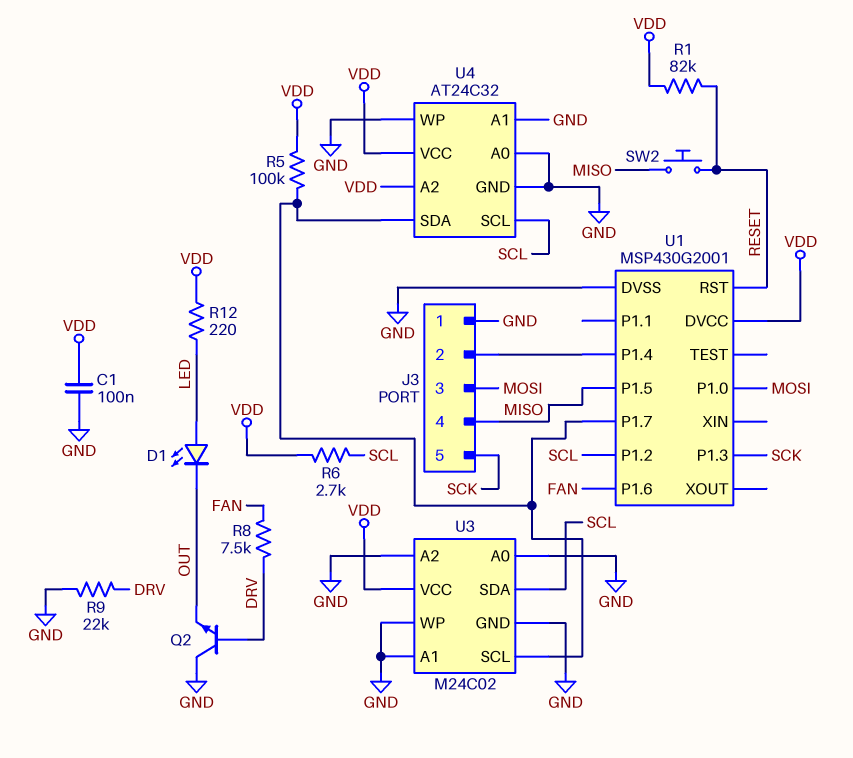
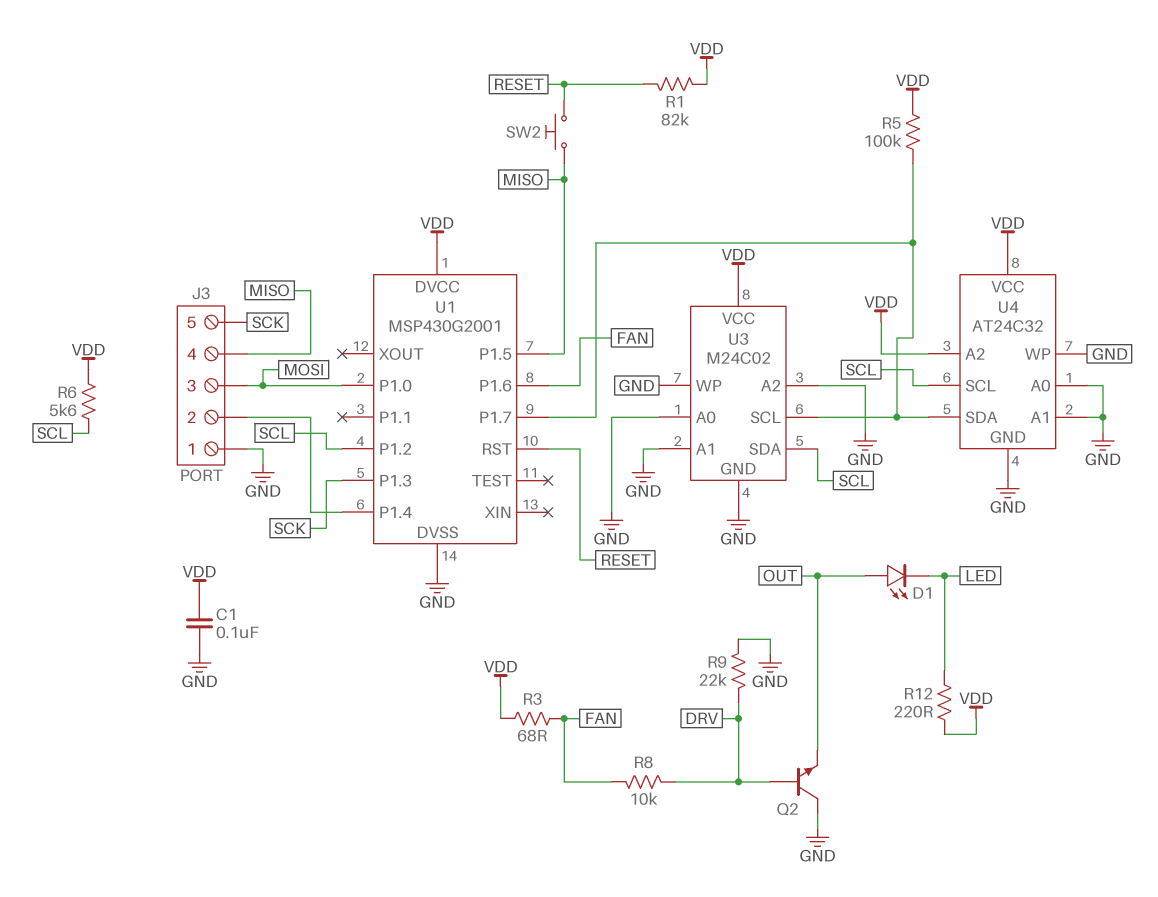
D1: LED (A LED, K OUT) -> LED (A OUT, K LED)
R3: none -> 68 (FAN, VDD)
R6: 2.7k (SCL, VDD) -> 5.6k (SCL, VDD)
R8: 7.5k (DRV, FAN) -> 10k (DRV, FAN)

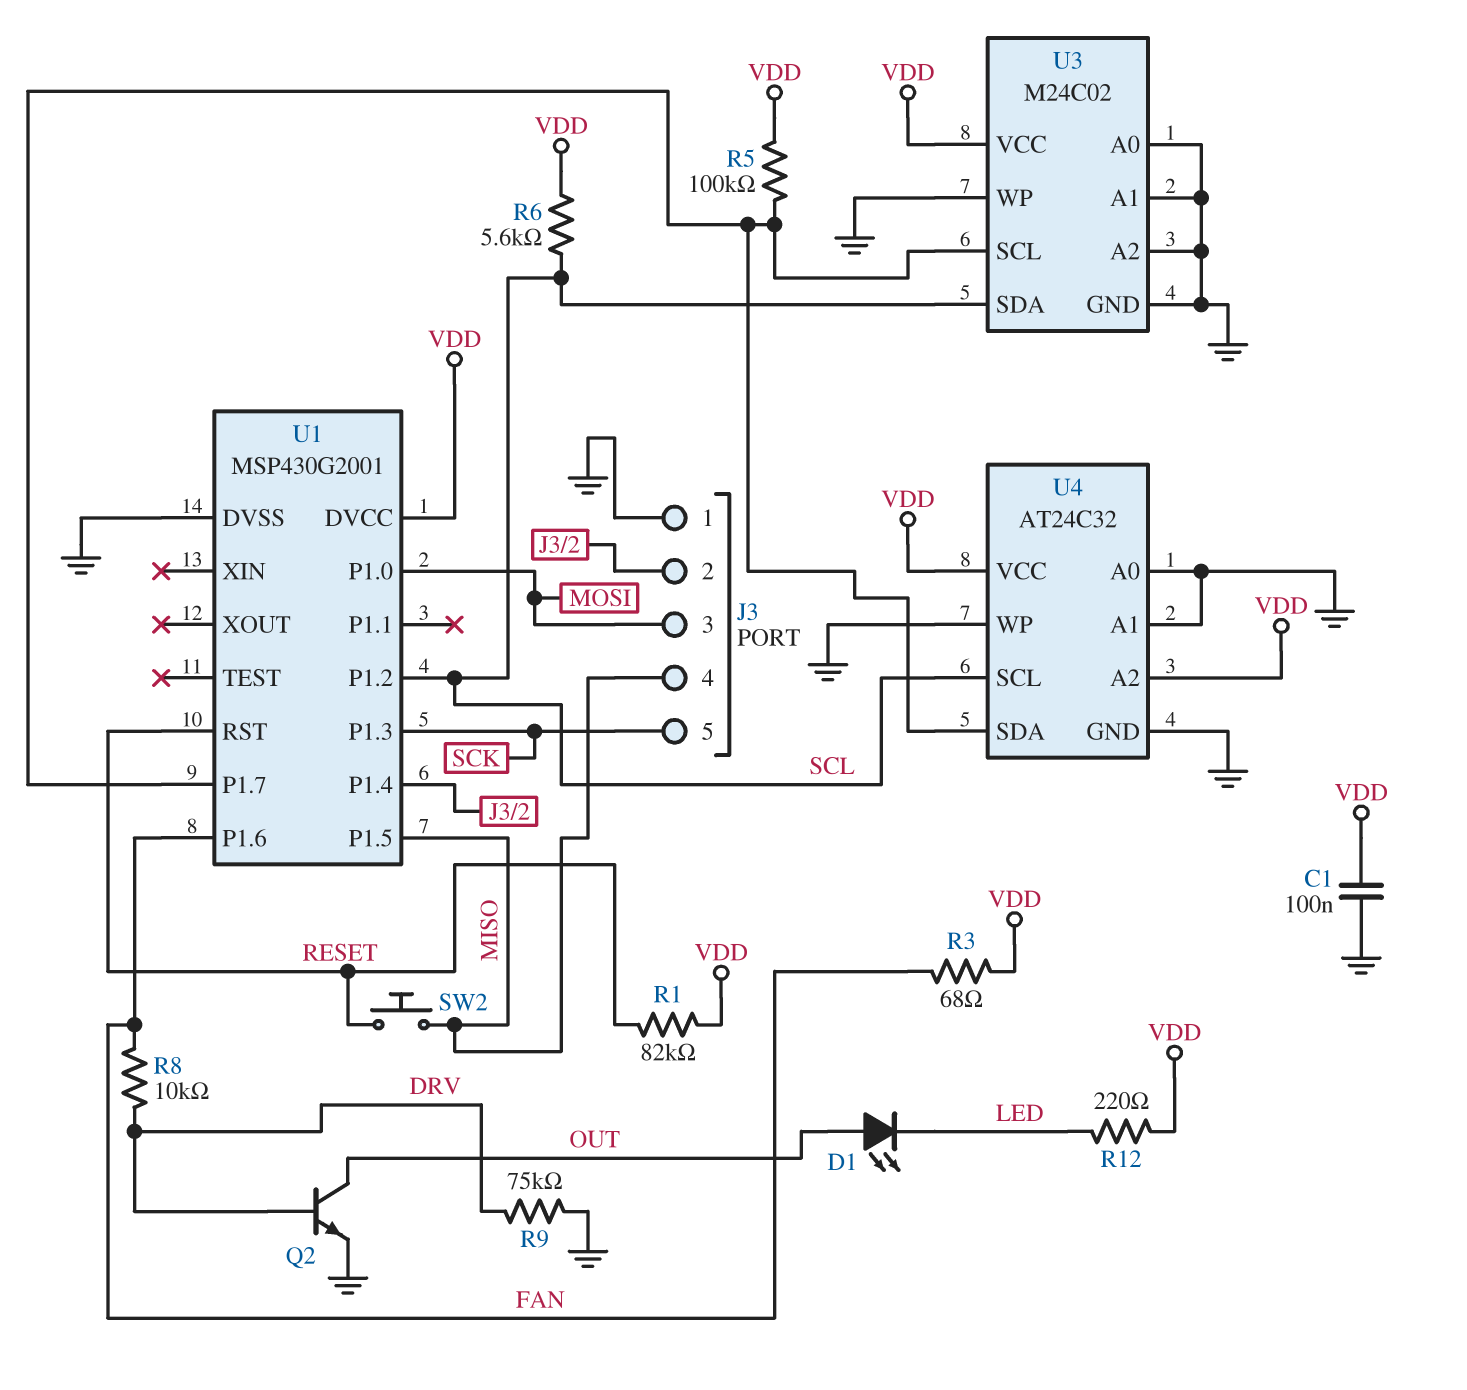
Q2: NPN (B DRV, C GND, E OUT) -> NPN (B DRV, C OUT, E GND)
R9: 22k (DRV, GND) -> 75k (DRV, GND)

